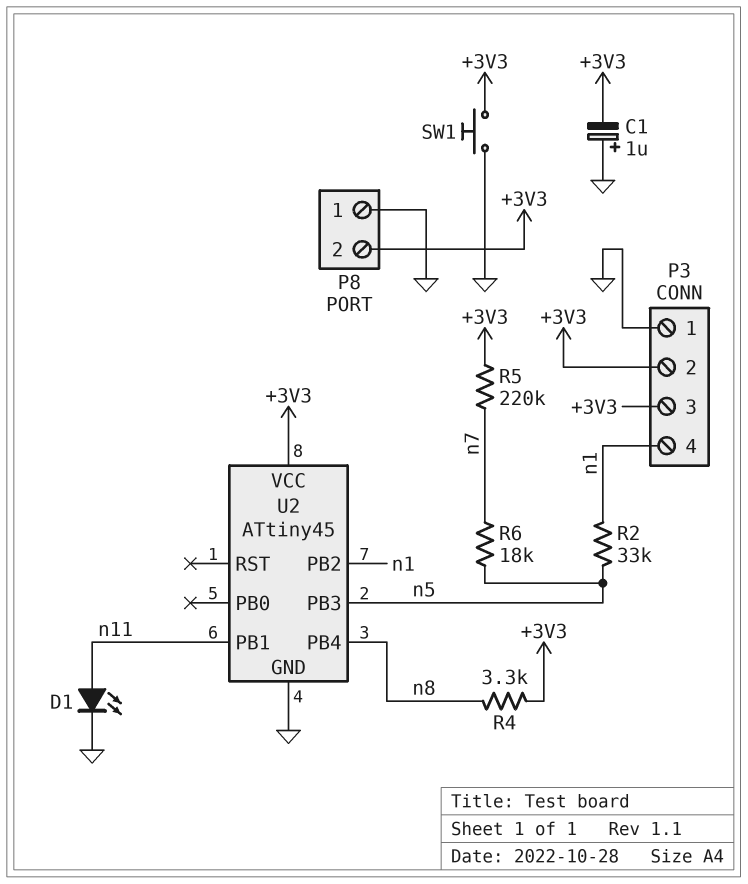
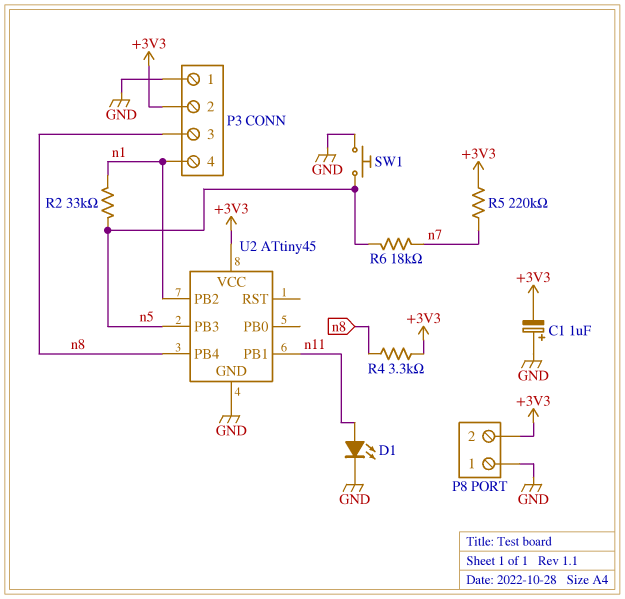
P3 pin 3: +3V3 -> n8
SW1: button (+3V3, GND) -> button (GND, n5)

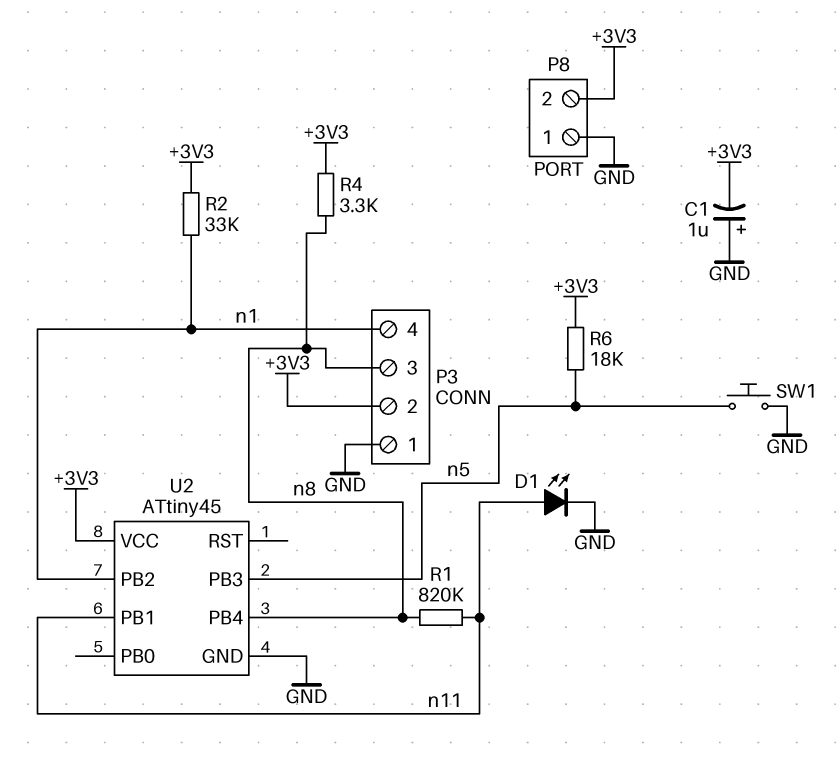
R1: none -> 820k (n8, n11)
R2: 33k (n1, n5) -> 33k (+3V3, n1)
R5: 220k (+3V3, n7) -> none
R6: 18k (n5, n7) -> 18k (+3V3, n5)

